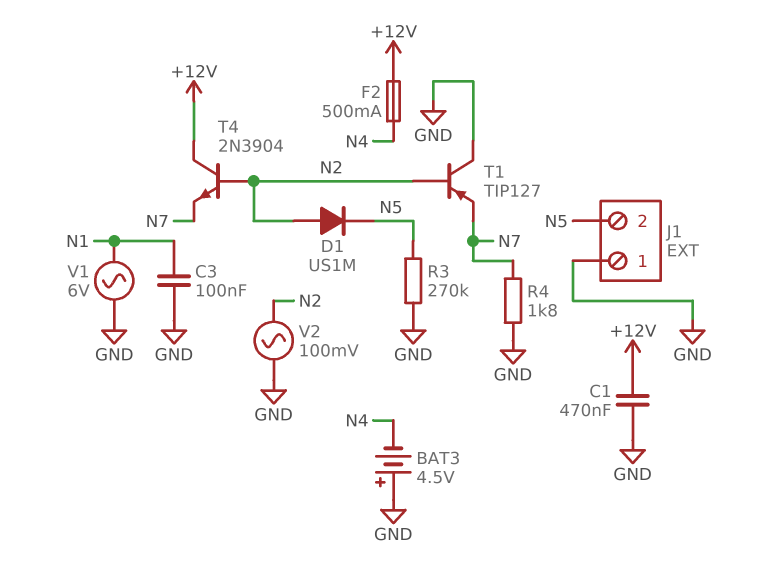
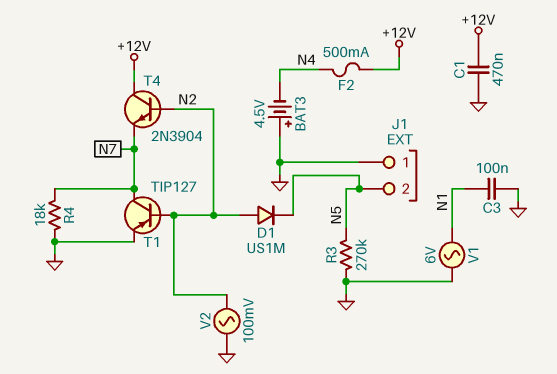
R4: 1.8k (GND, N7) -> 18k (GND, N7)
T1: PNP TIP127 (B N2, C GND, E N7) -> PNP TIP127 (B N2, C N7, E GND)

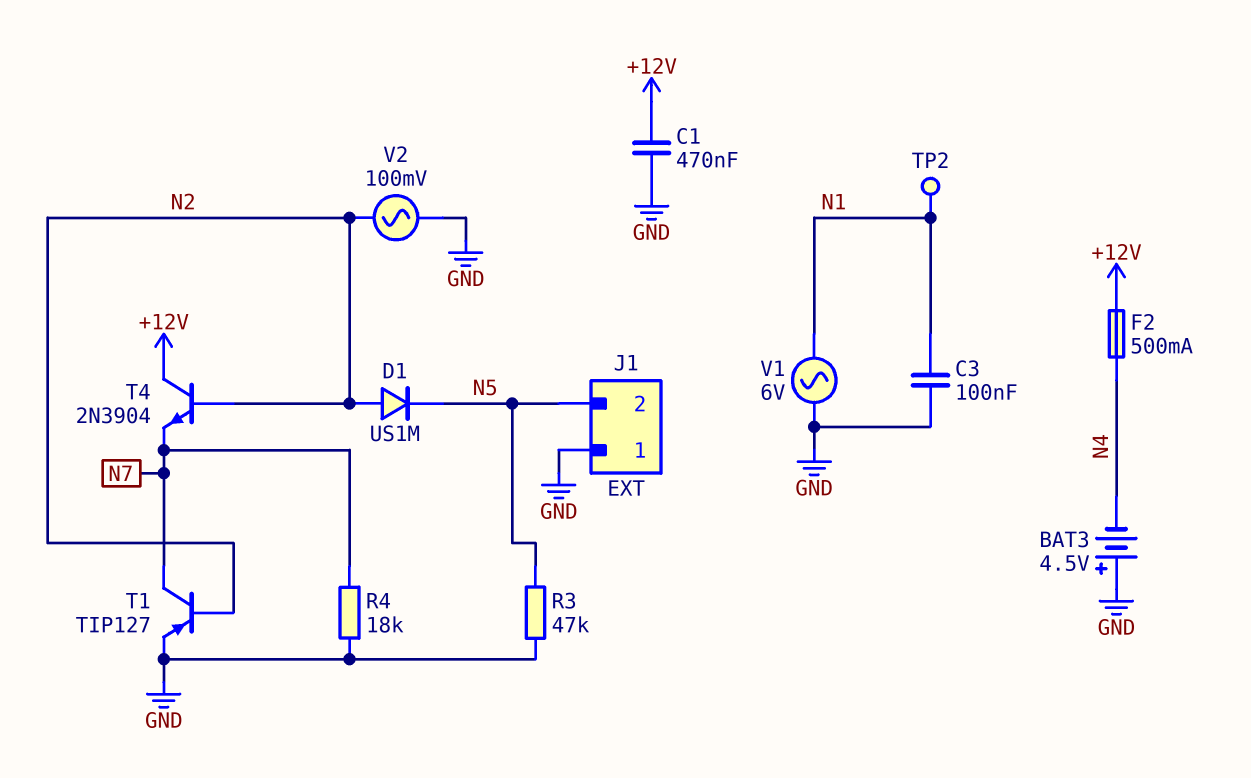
R3: 270k (GND, N5) -> 47k (GND, N5)
TP2: none -> test point (N1)

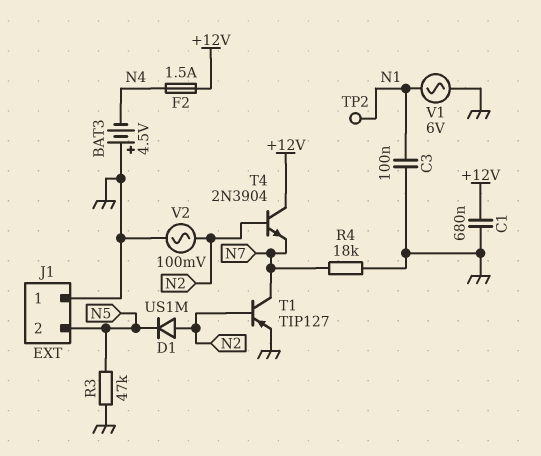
C1: 470nF (+12V, GND) -> 680nF (+12V, GND)
F2: 500mA (+12V, N4) -> 1.5A (+12V, N4)

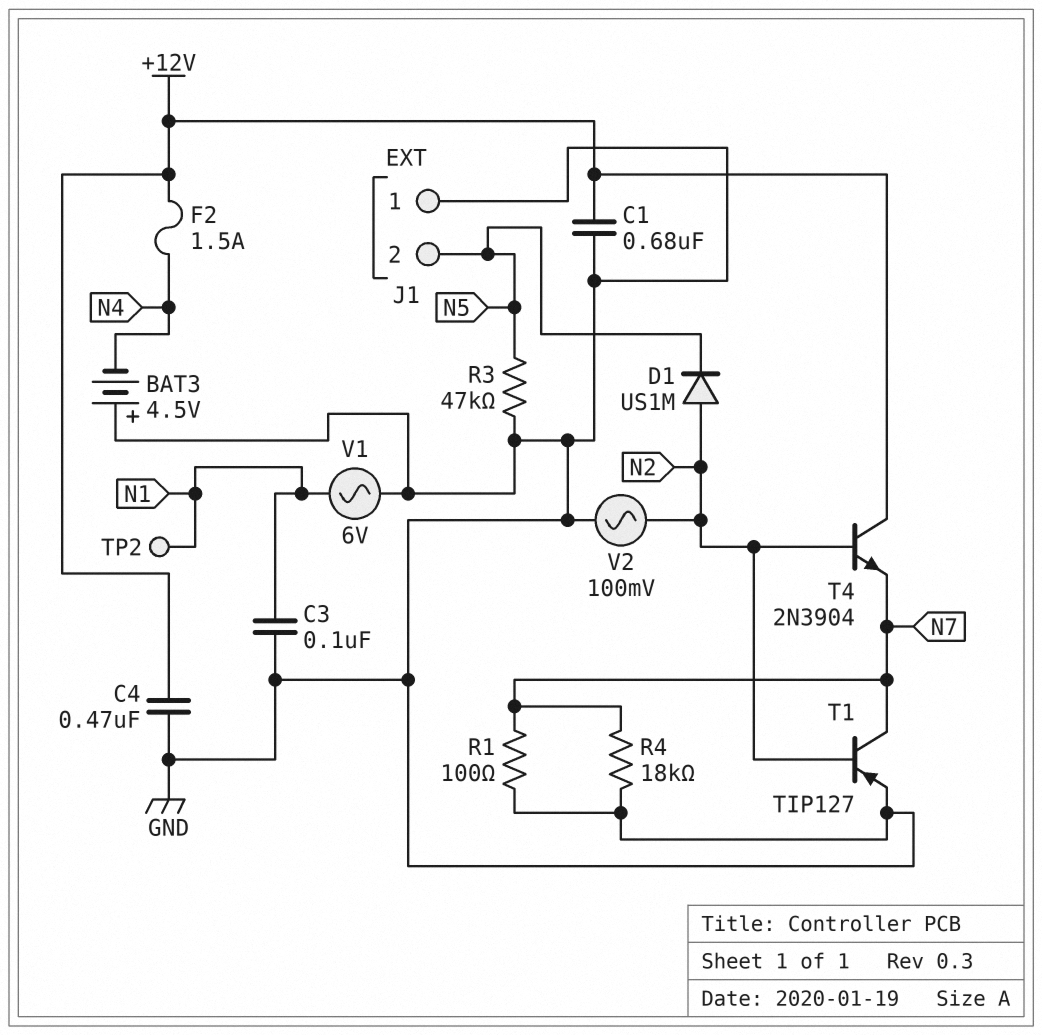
C4: none -> 470nF (+12V, GND)
R1: none -> 100 (GND, N7)

